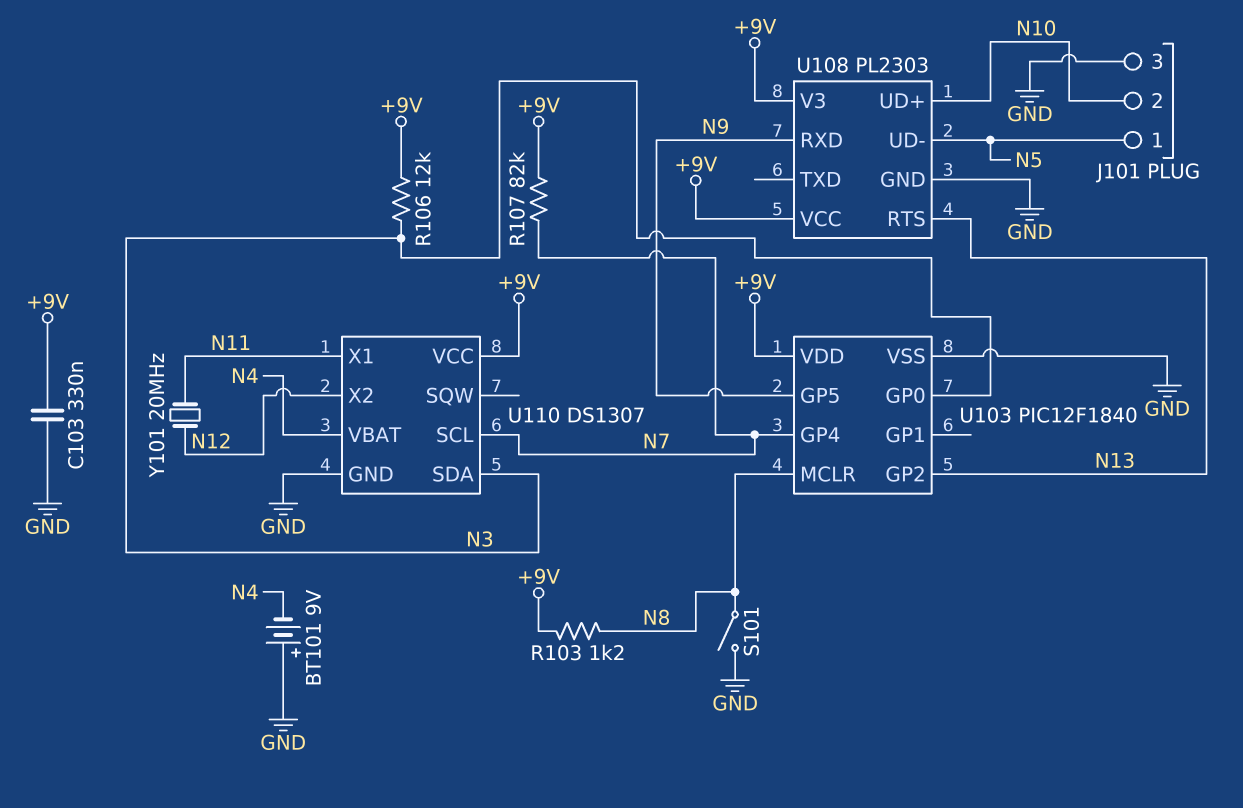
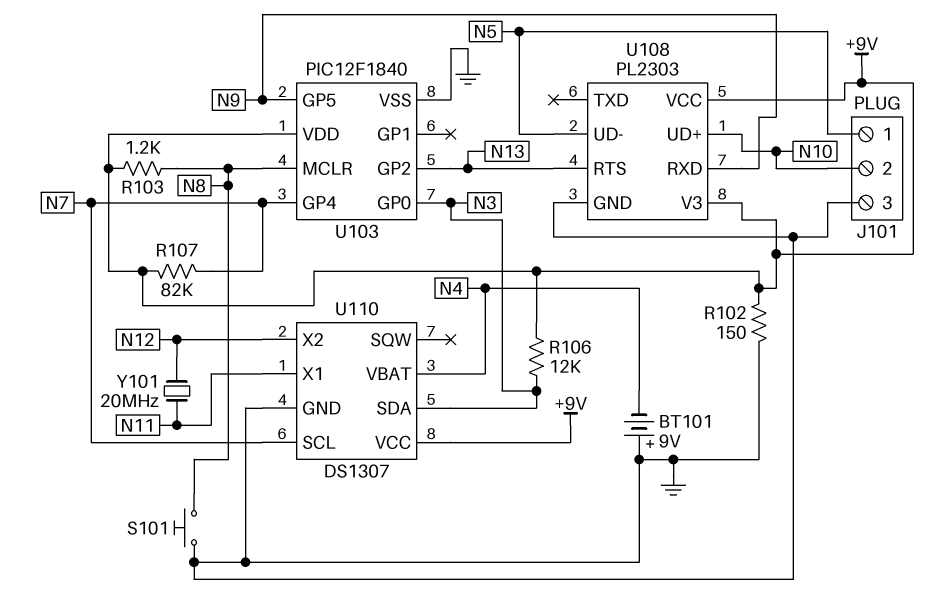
C103: 330nF (+9V, GND) -> none
R102: none -> 150 (+9V, GND)
S101: switch (GND, N8) -> button (GND, N8)

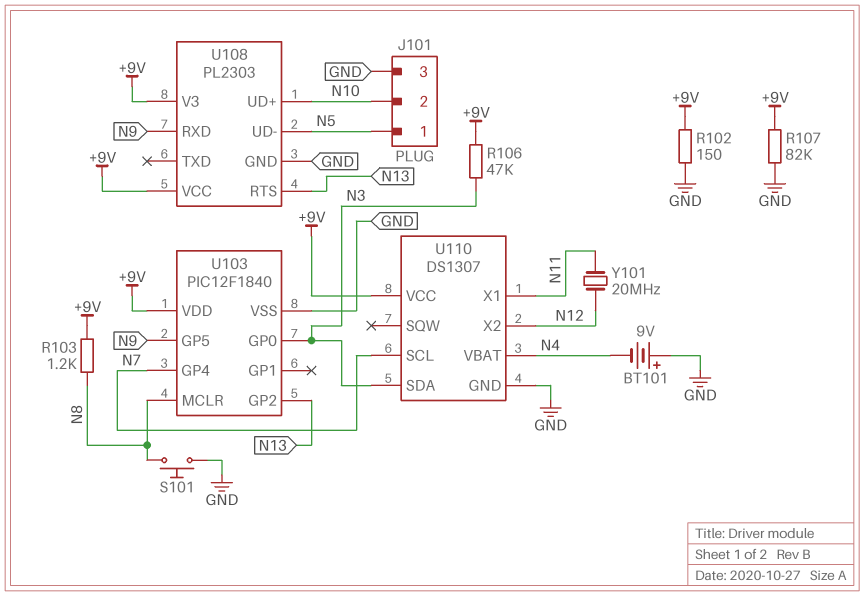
R106: 12k (+9V, N3) -> 47k (+9V, N3)
R107: 82k (+9V, N7) -> 82k (+9V, GND)

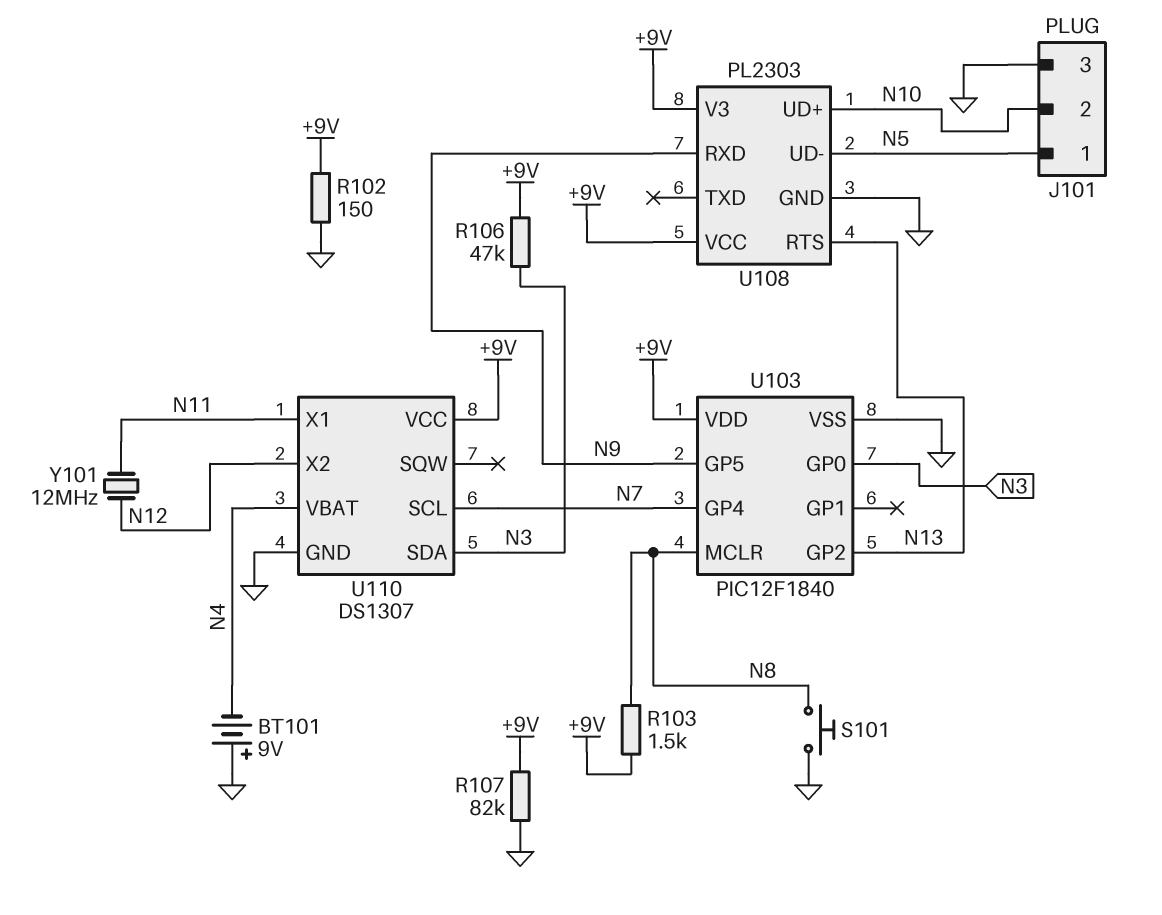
R103: 1.2k (+9V, N8) -> 1.5k (+9V, N8)
Y101: 20MHz (N11, N12) -> 12MHz (N11, N12)

